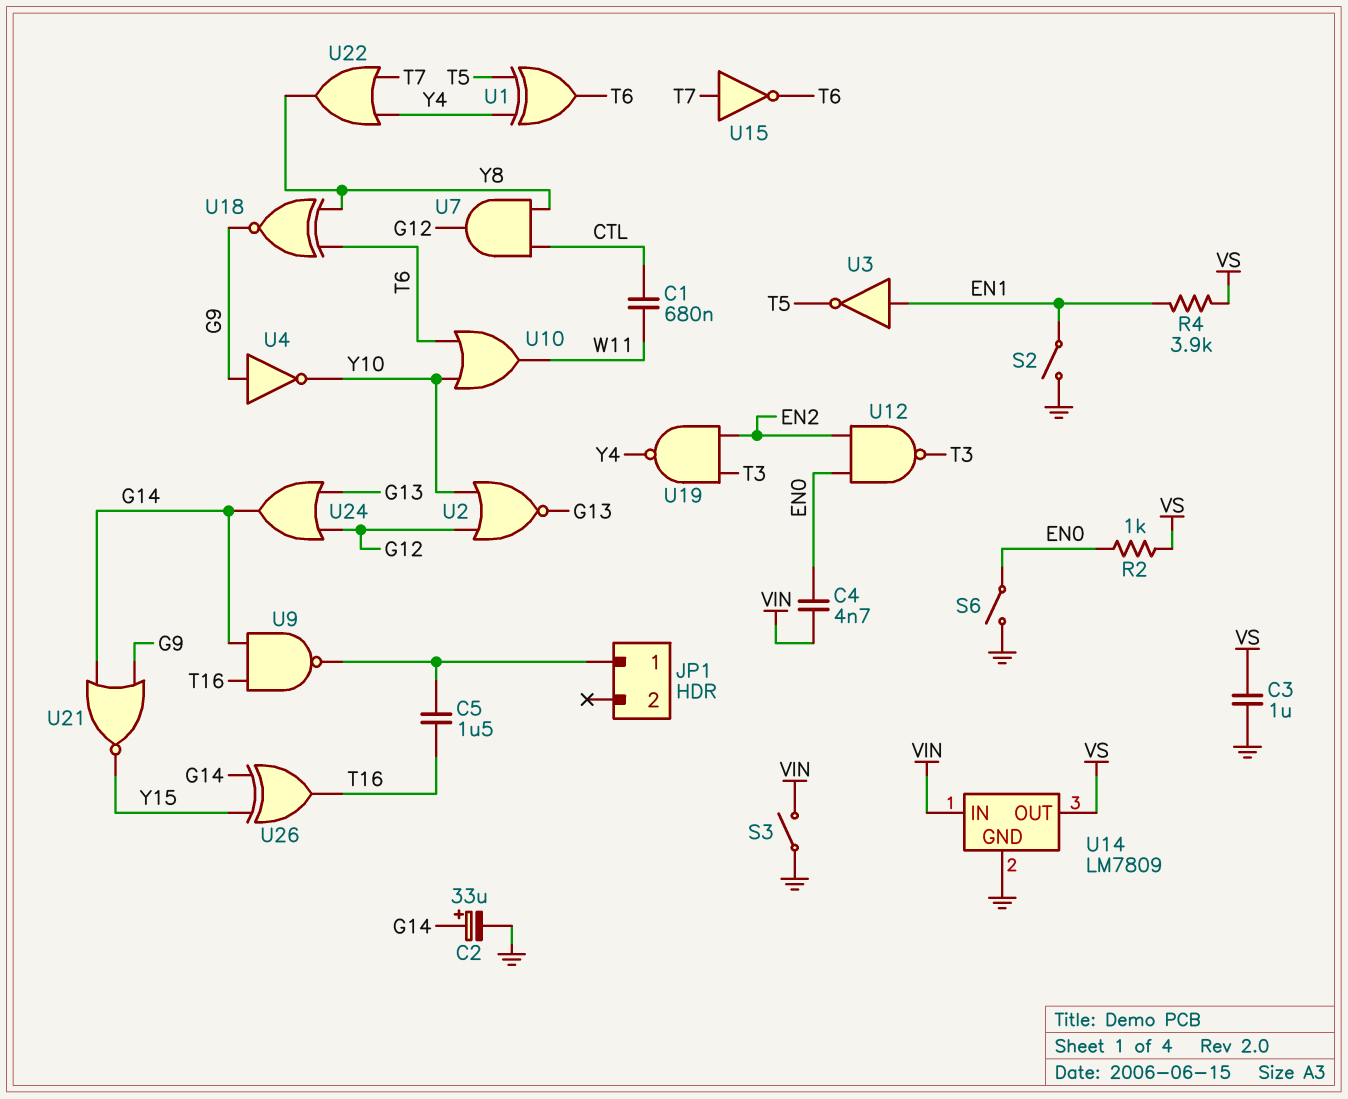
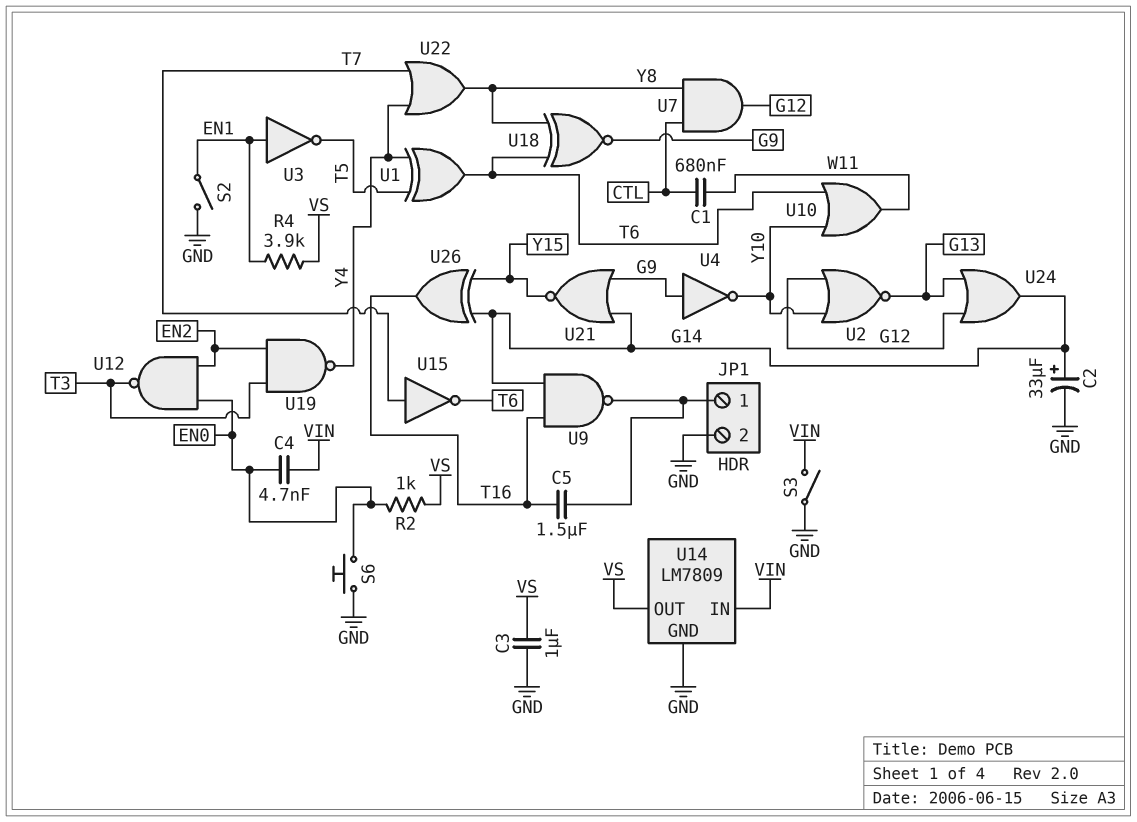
JP1 pin 2: none -> GND
S6: switch (EN0, GND) -> button (EN0, GND)

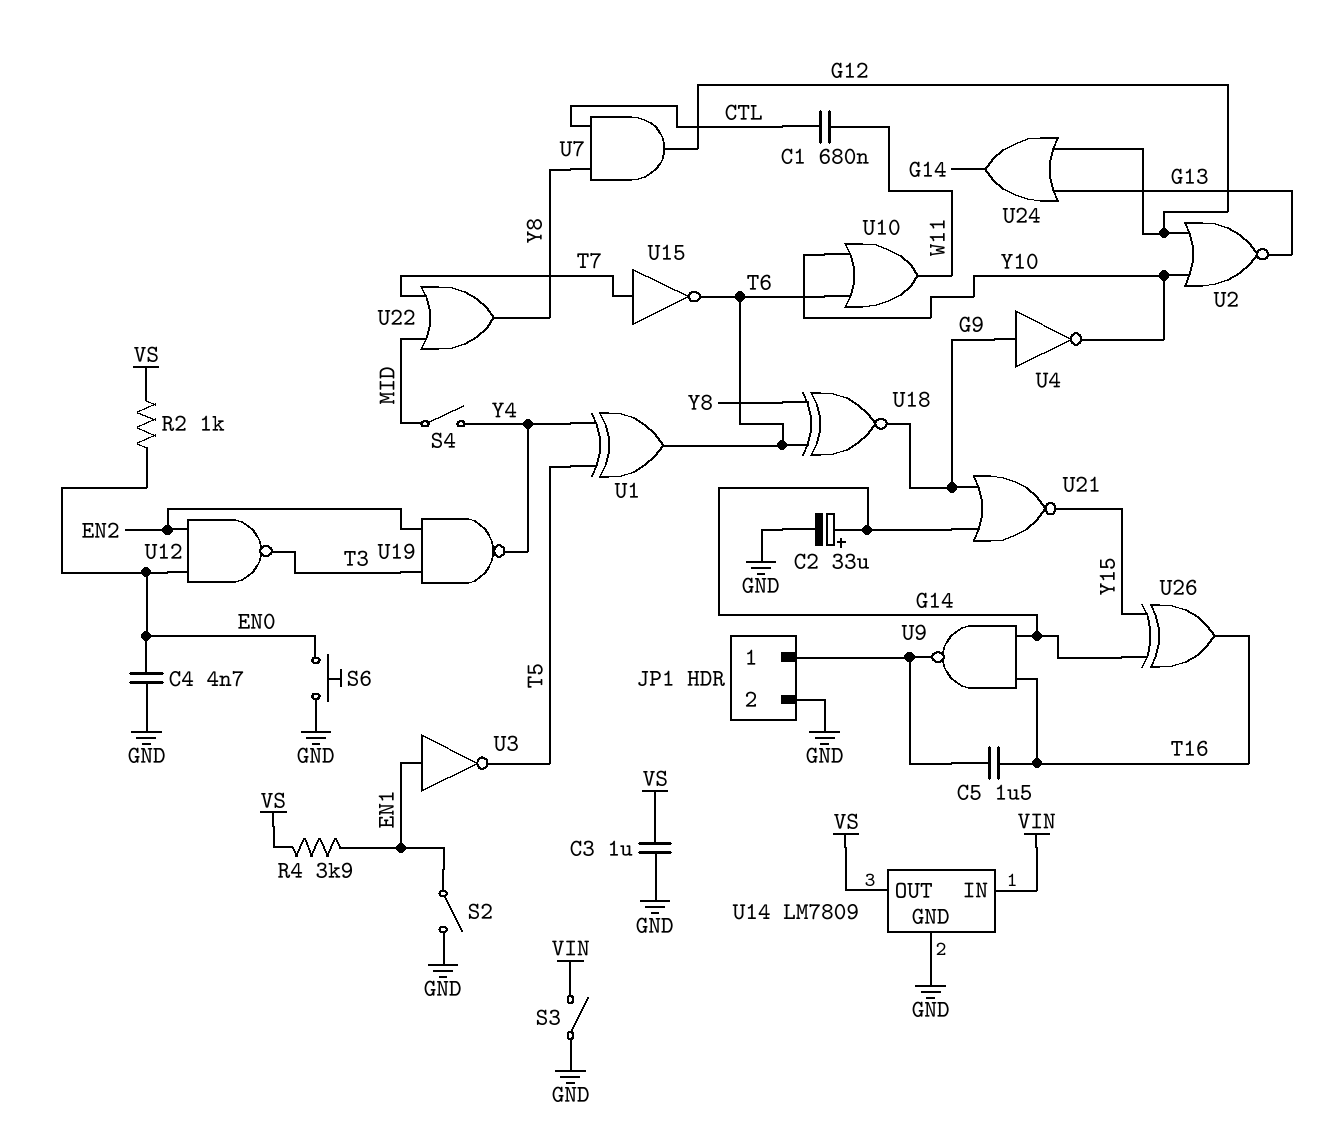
C4: 4.7nF (EN0, VIN) -> 4.7nF (EN0, GND)
S4: none -> switch (MID, Y4)
U22: OR (in T7, in Y4, out Y8) -> OR (in MID, in T7, out Y8)

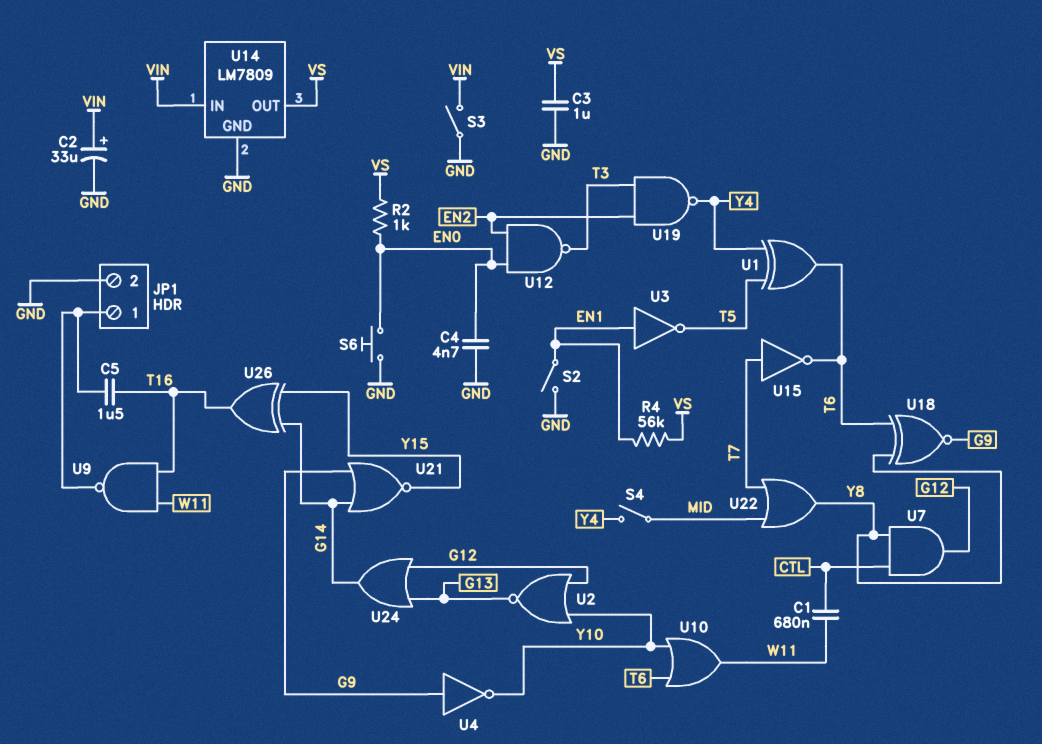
C2: 33uF (plus G14, minus GND) -> 33uF (plus VIN, minus GND)
R4: 3.9k (EN1, VS) -> 56k (EN1, VS)
U9: NAND (in G14, in T16, out JP1/1) -> NAND (in T16, in W11, out JP1/1)

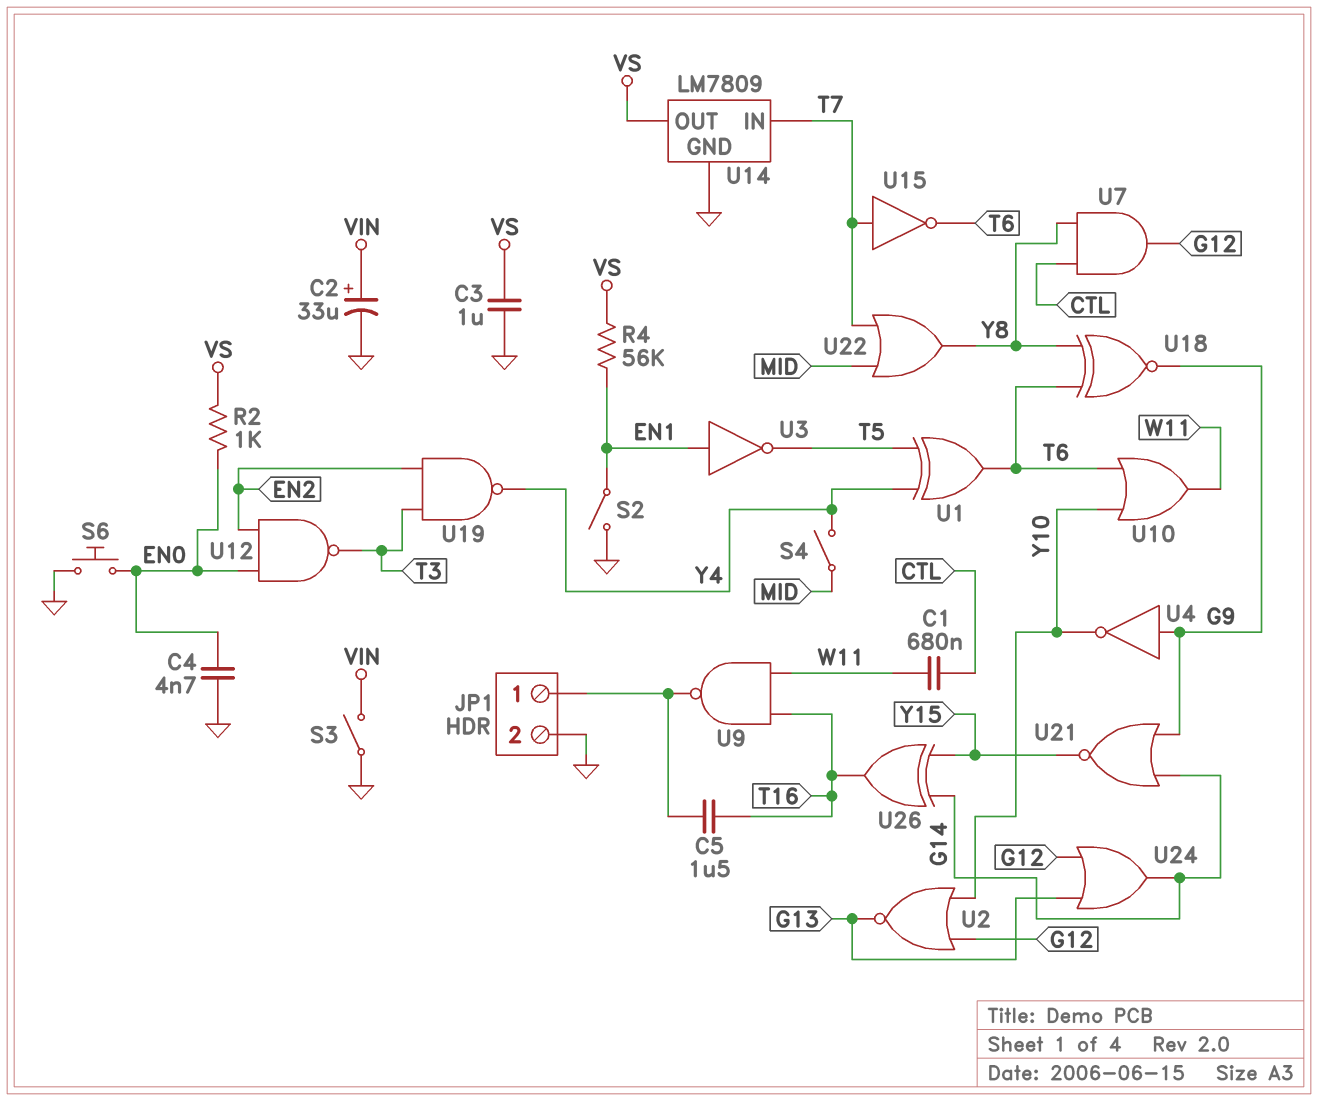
U14 pin IN: VIN -> T7

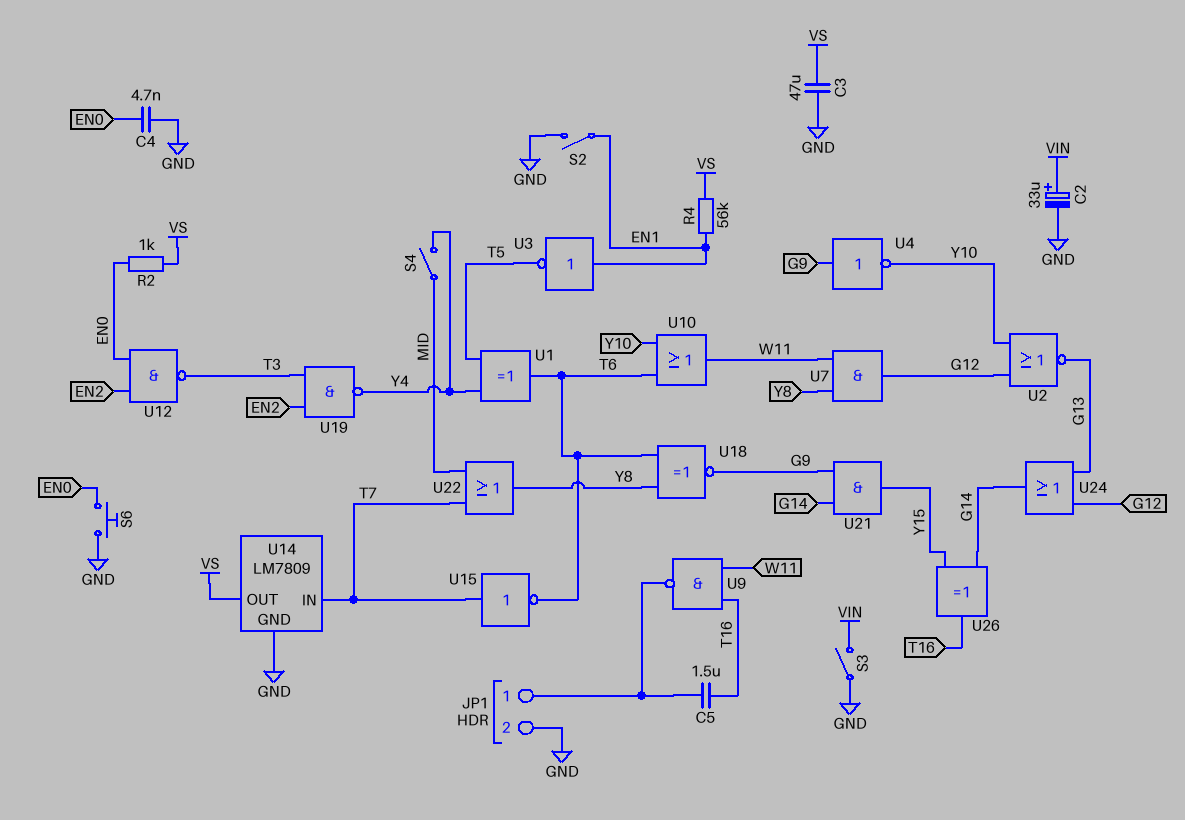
C1: 680nF (CTL, W11) -> none
C3: 1uF (GND, VS) -> 47uF (GND, VS)
U7: AND (in CTL, in Y8, out G12) -> AND (in W11, in Y8, out G12)
U21: NOR (in G9, in G14, out Y15) -> AND (in G9, in G14, out Y15)

